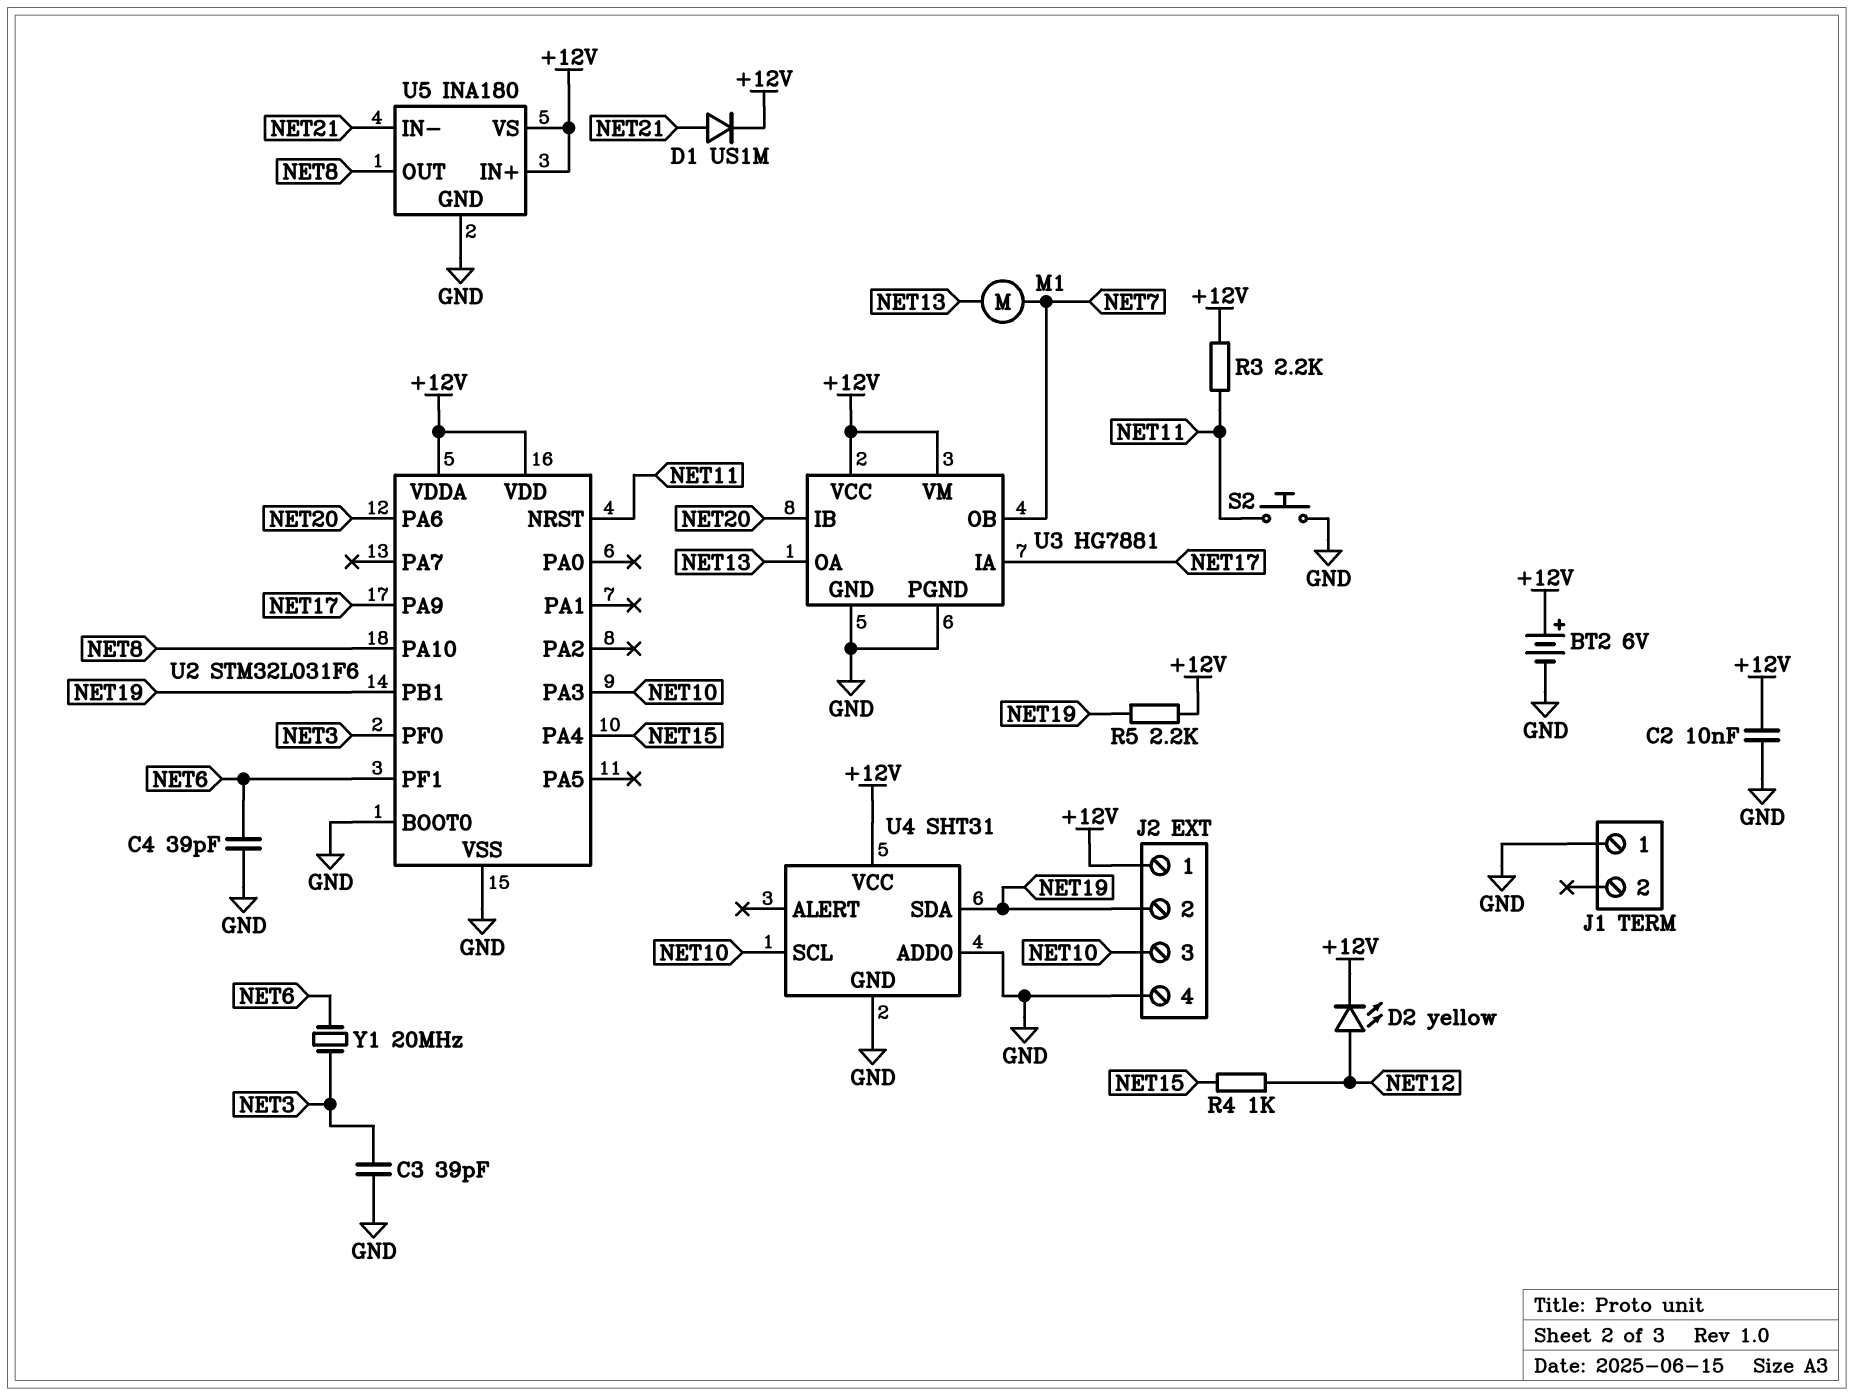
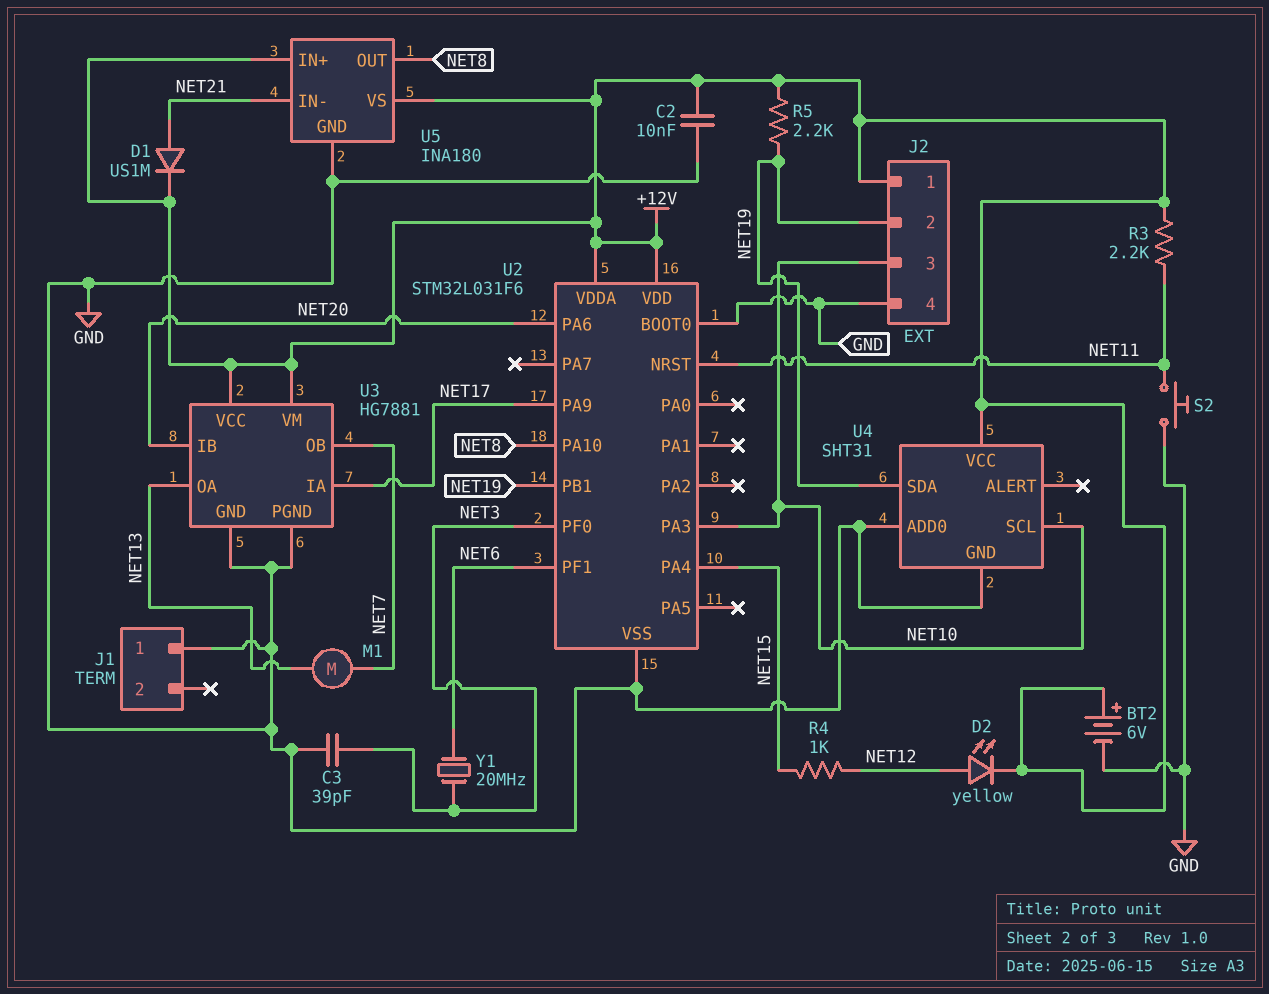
C4: 39pF (GND, NET6) -> none

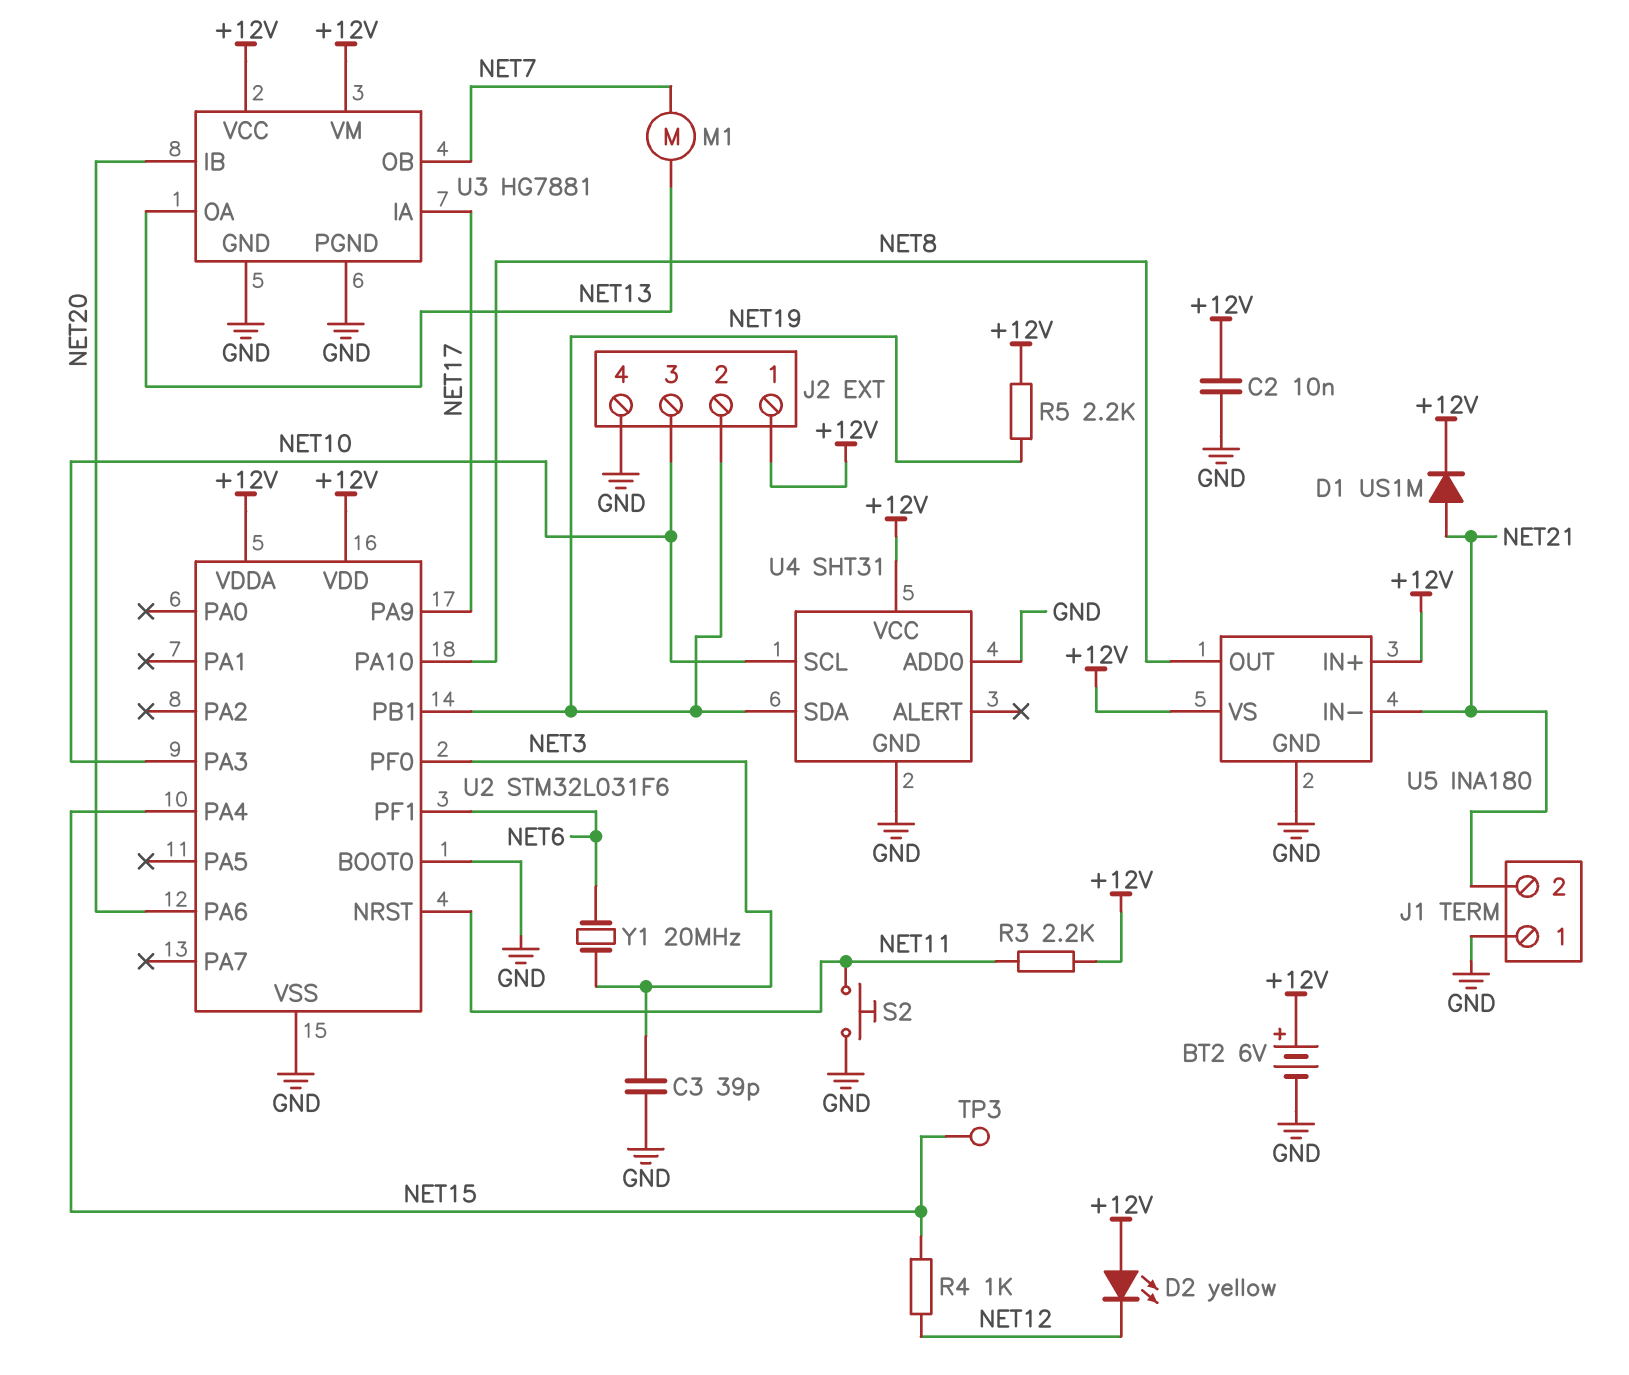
D2: LED yellow (A NET12, K +12V) -> LED yellow (A +12V, K NET12)
J1 pin 2: none -> NET21
TP3: none -> test point (NET15)

